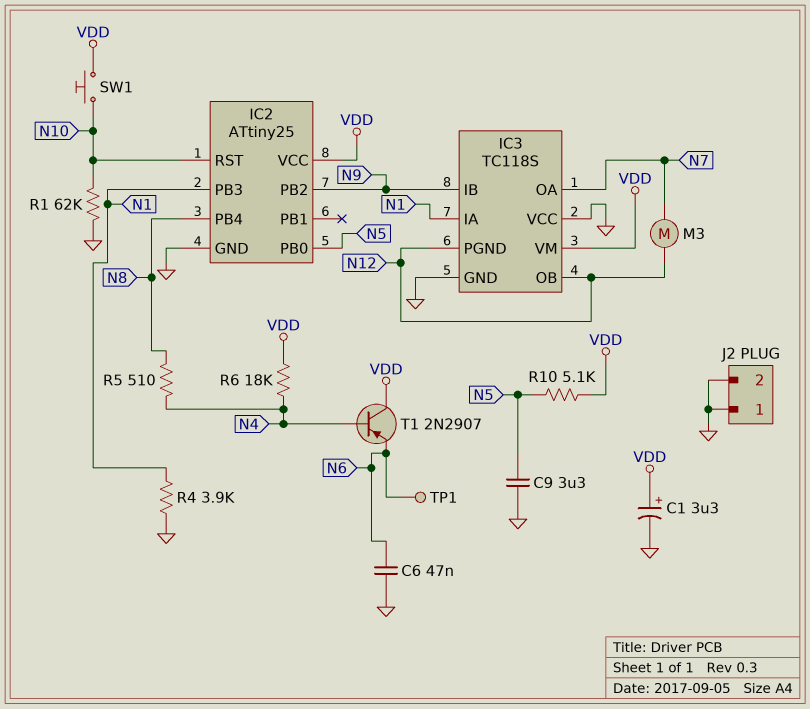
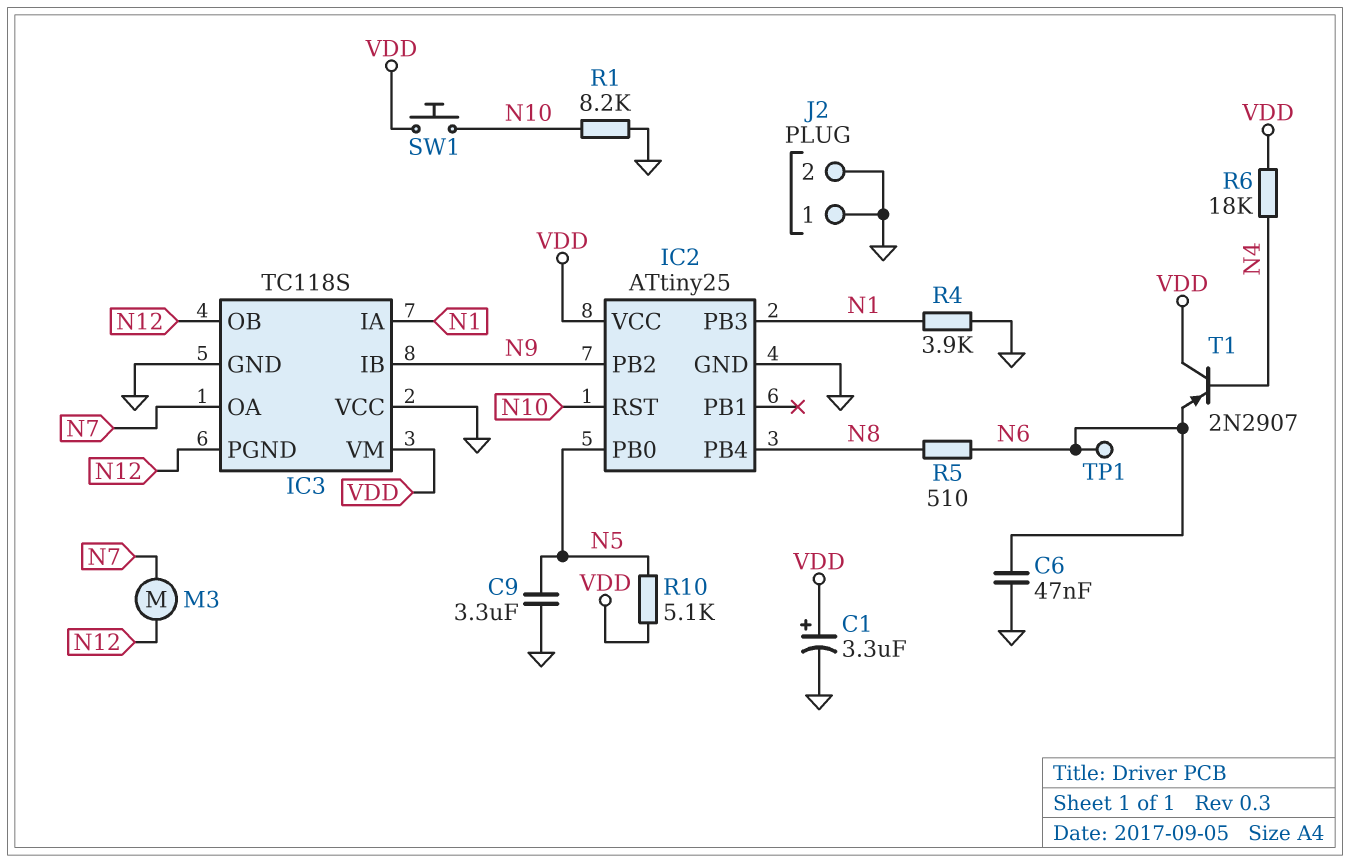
R1: 62k (GND, N10) -> 8.2k (GND, N10)
R5: 510 (N4, N8) -> 510 (N6, N8)

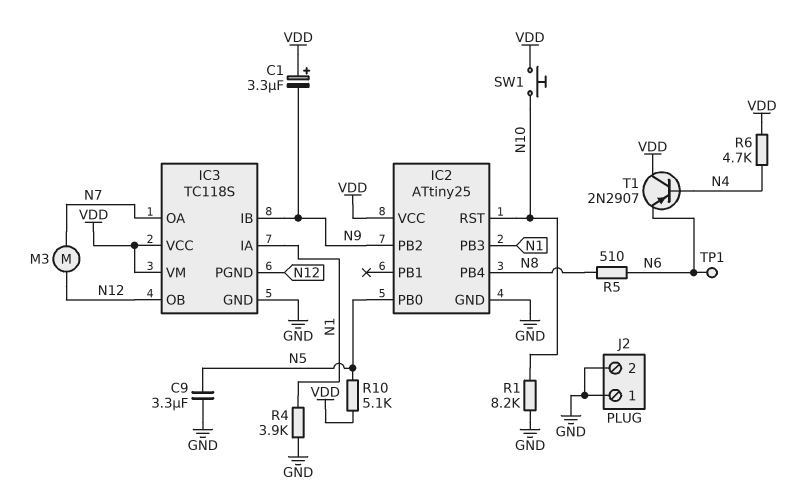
C1: 3.3uF (plus VDD, minus GND) -> 3.3uF (plus VDD, minus N9)
C6: 47nF (GND, N6) -> none
IC3 pin VCC: GND -> VDD
R6: 18k (N4, VDD) -> 4.7k (N4, VDD)

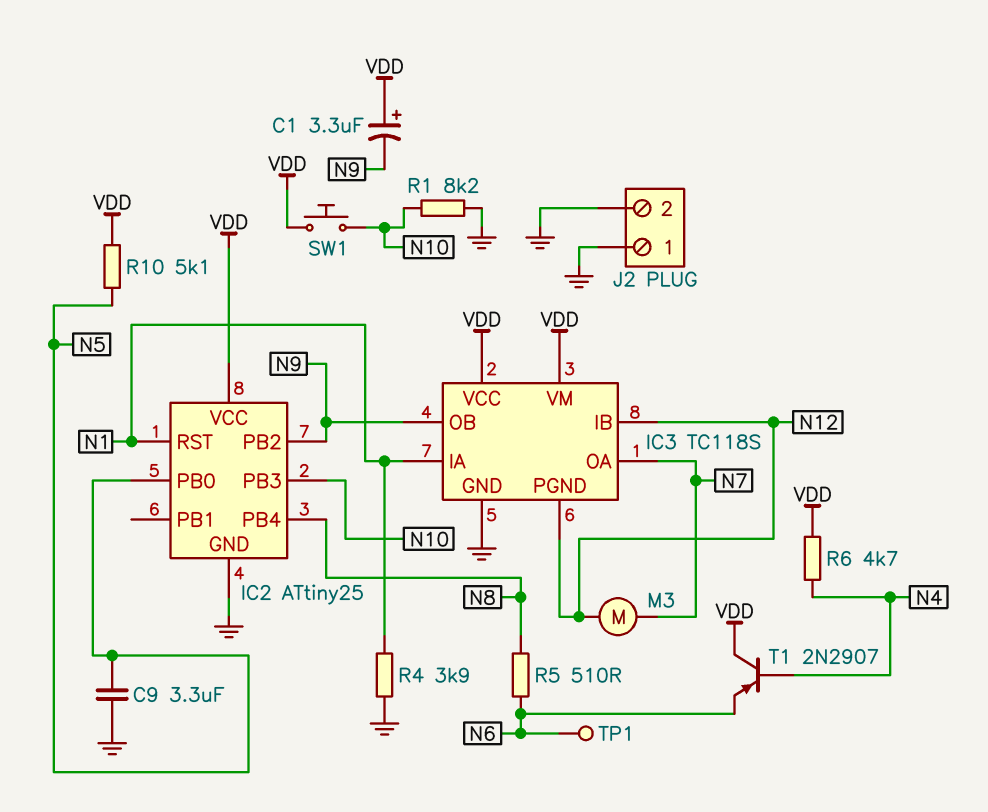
IC2 pin PB3: N1 -> N10
IC2 pin RST: N10 -> N1
IC3 pin IB: N9 -> N12
IC3 pin OB: N12 -> N9

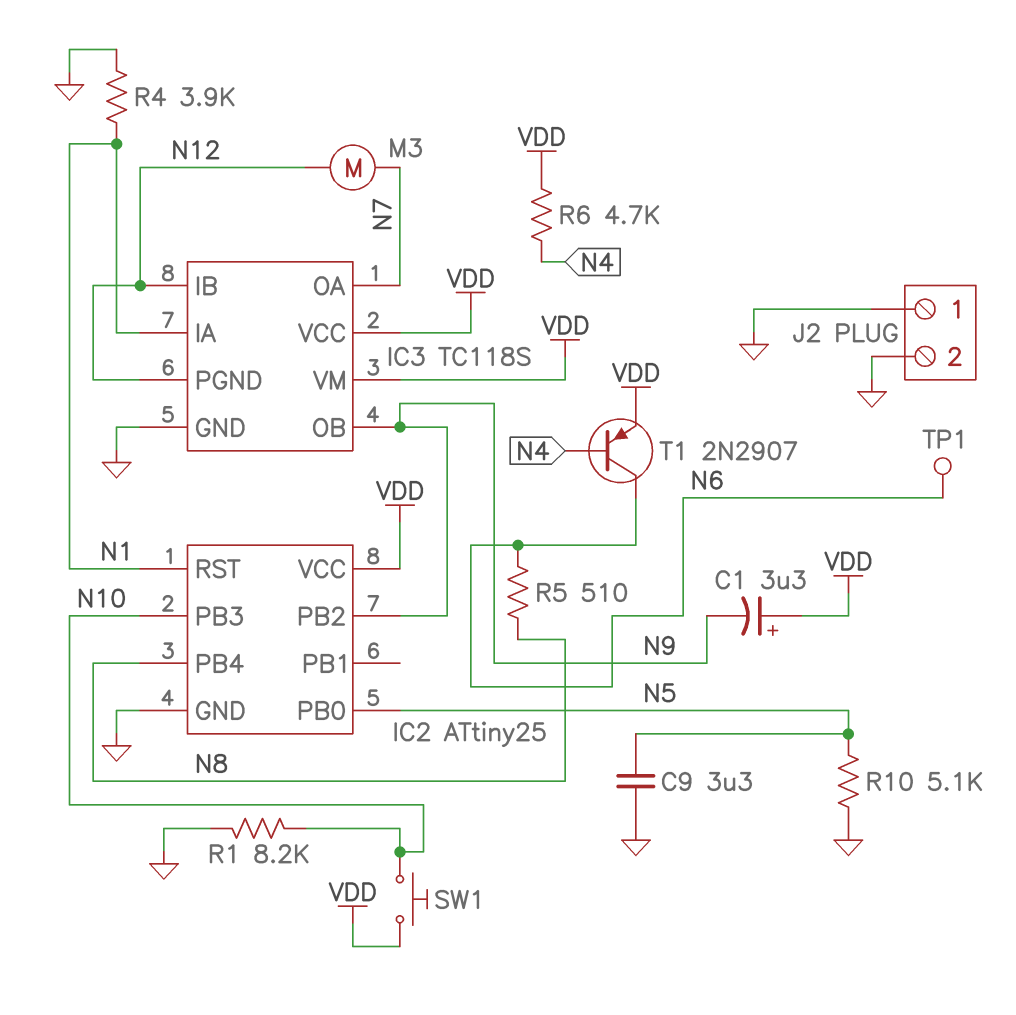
R10: 5.1k (N5, VDD) -> 5.1k (GND, N5)
T1: PNP 2N2907 (B N4, C VDD, E N6) -> PNP 2N2907 (B N4, C N6, E VDD)

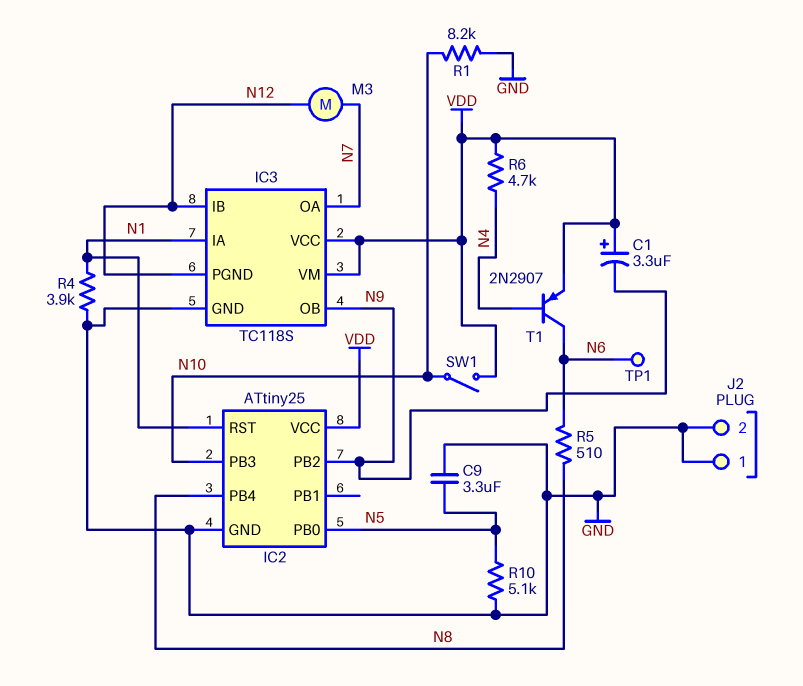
SW1: button (N10, VDD) -> switch (N10, VDD)

